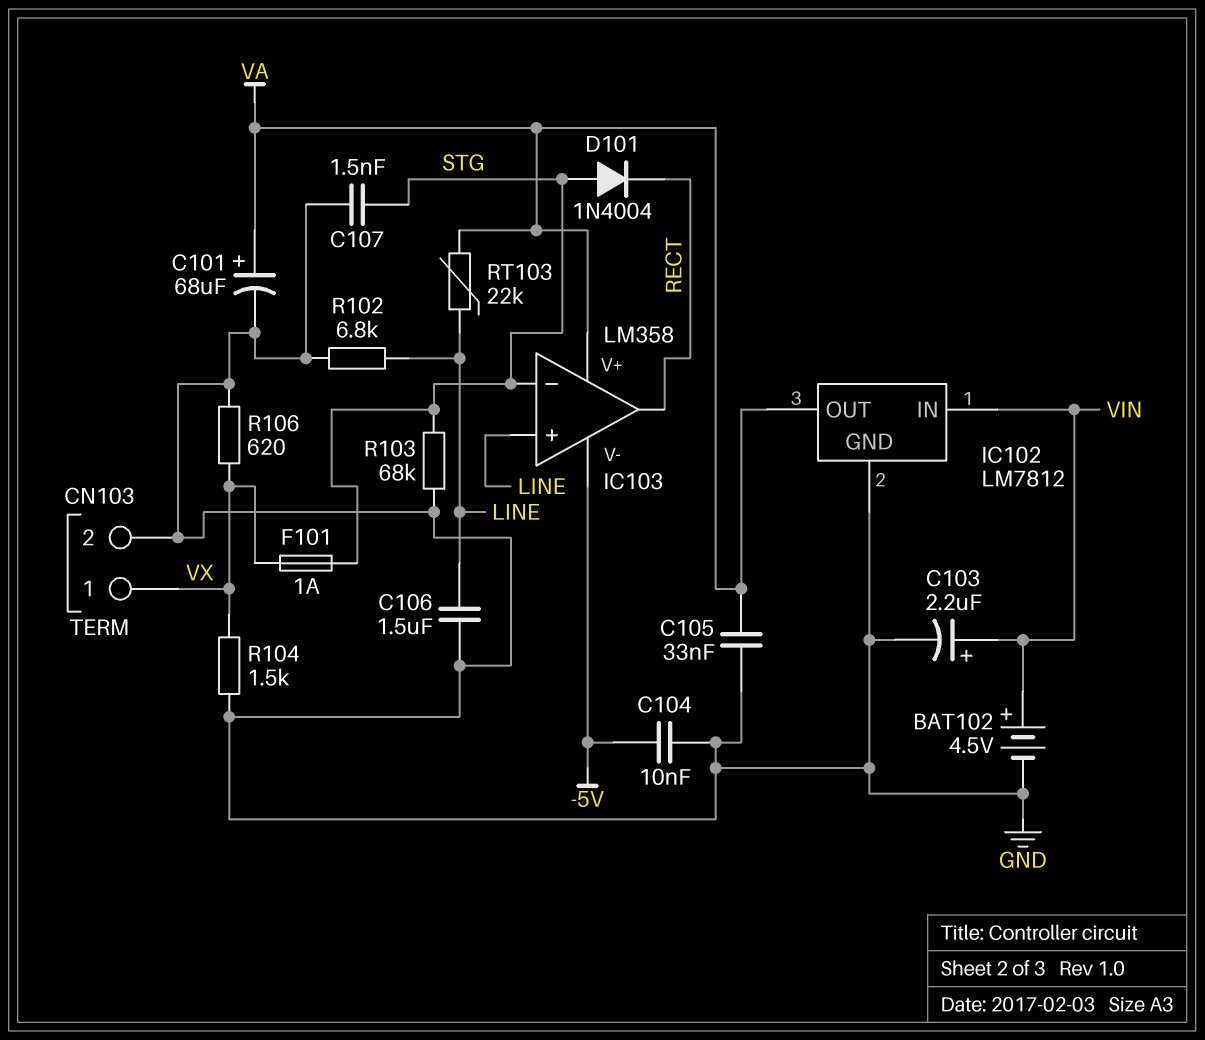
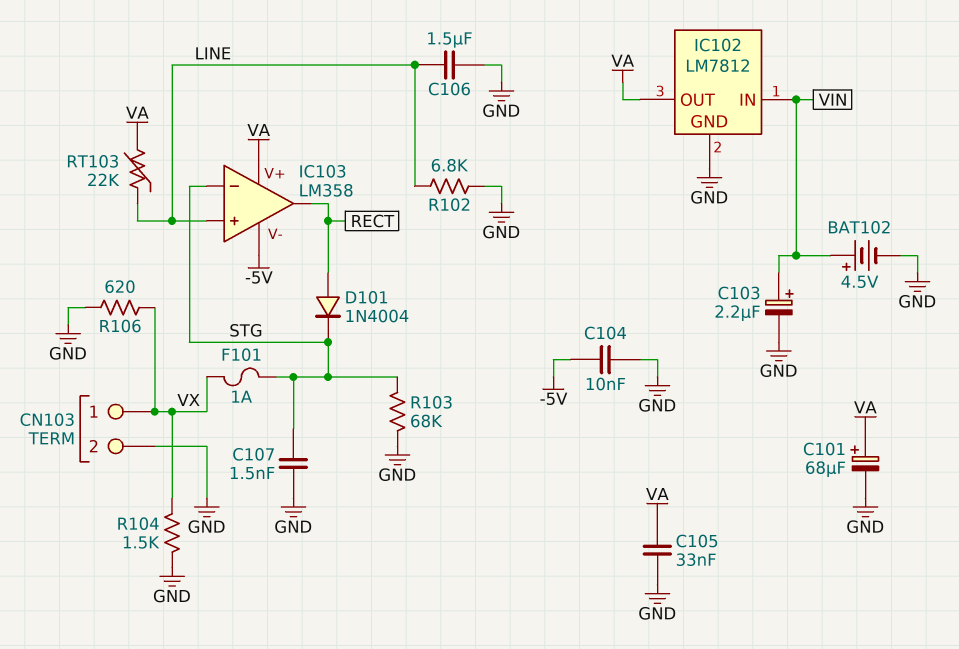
D101: diode 1N4004 (A STG, K RECT) -> diode 1N4004 (A RECT, K STG)

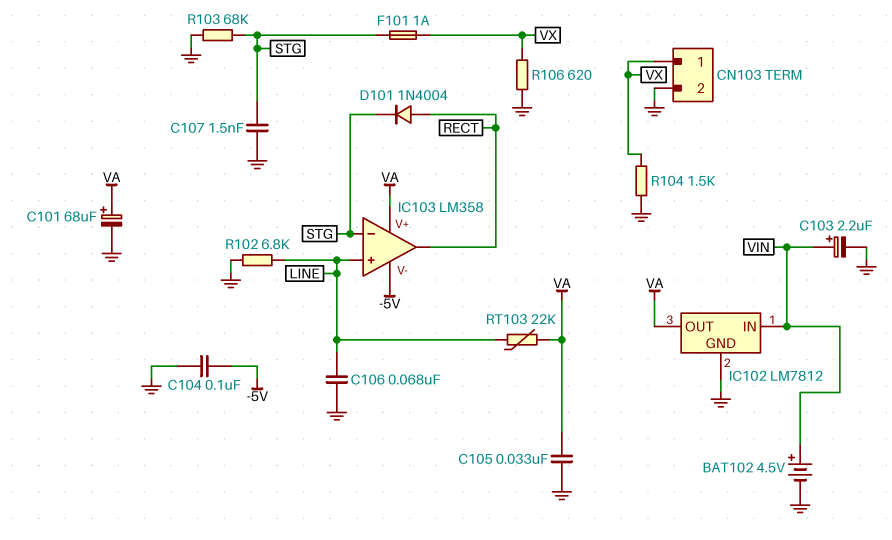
C104: 10nF (-5V, GND) -> 100nF (-5V, GND)
C106: 1.5uF (GND, LINE) -> 68nF (GND, LINE)

